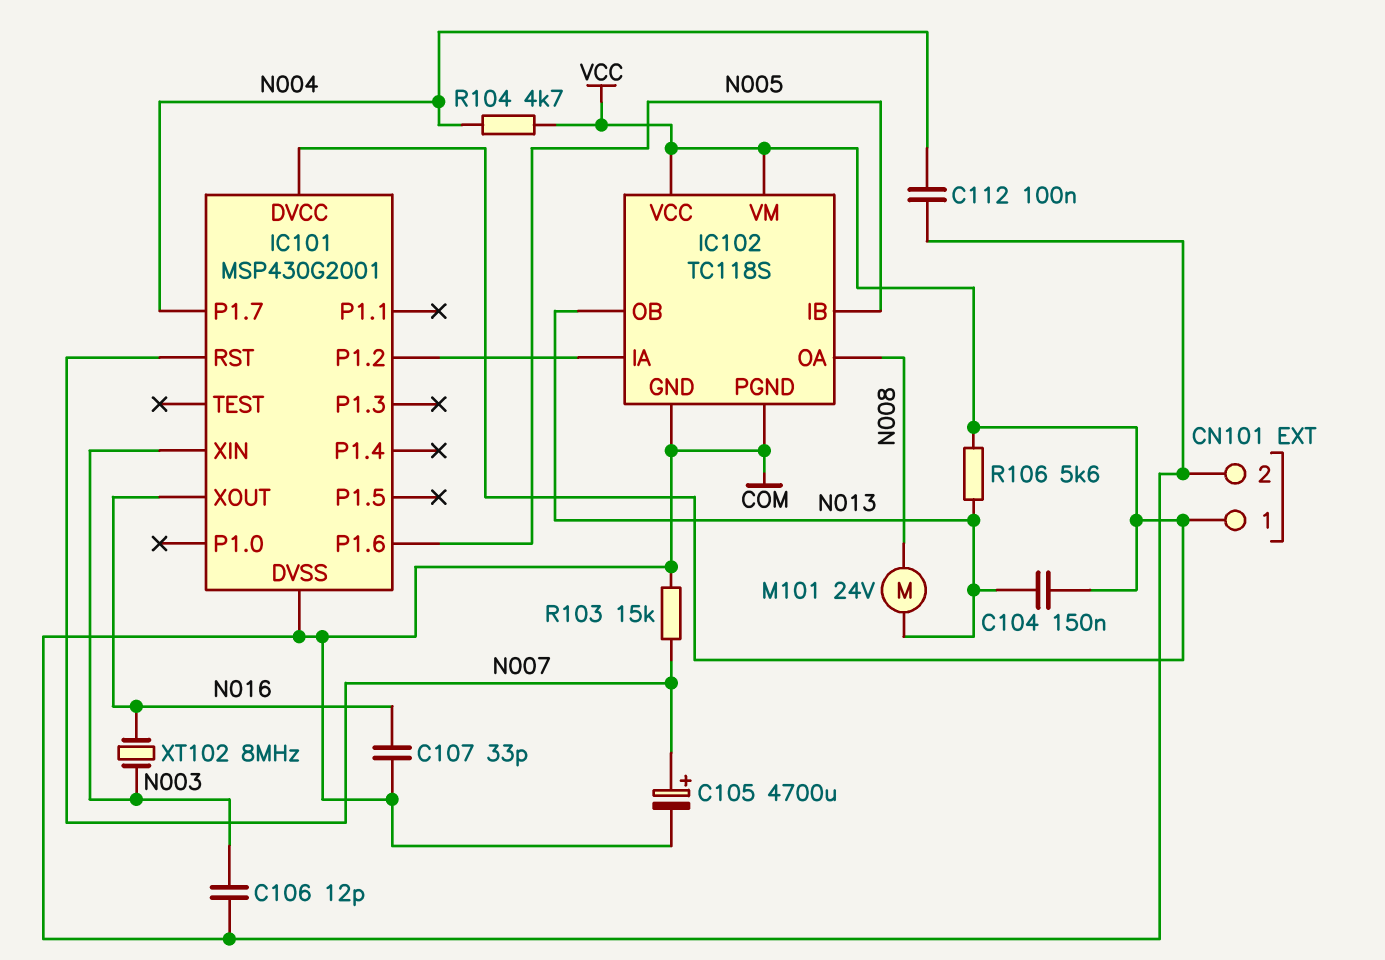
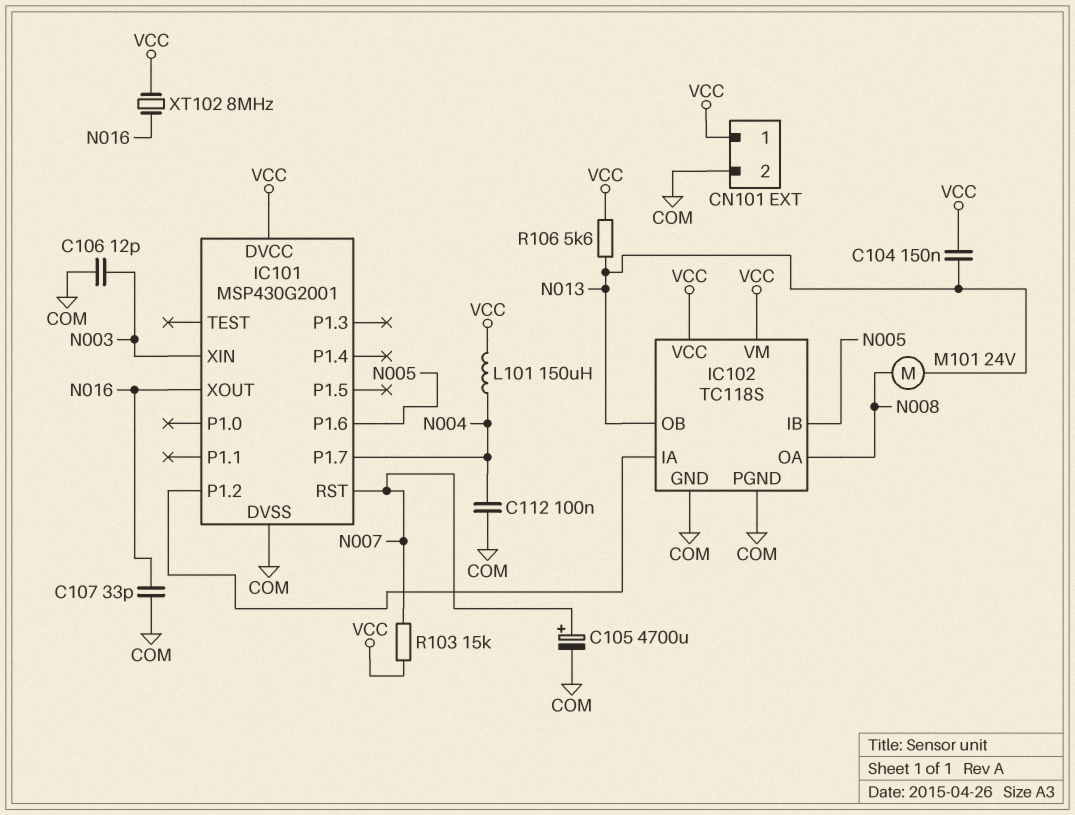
L101: none -> 150uH (N004, VCC)
R103: 15k (COM, N007) -> 15k (N007, VCC)
R104: 4.7k (N004, VCC) -> none
XT102: 8MHz (N003, N016) -> 8MHz (N016, VCC)

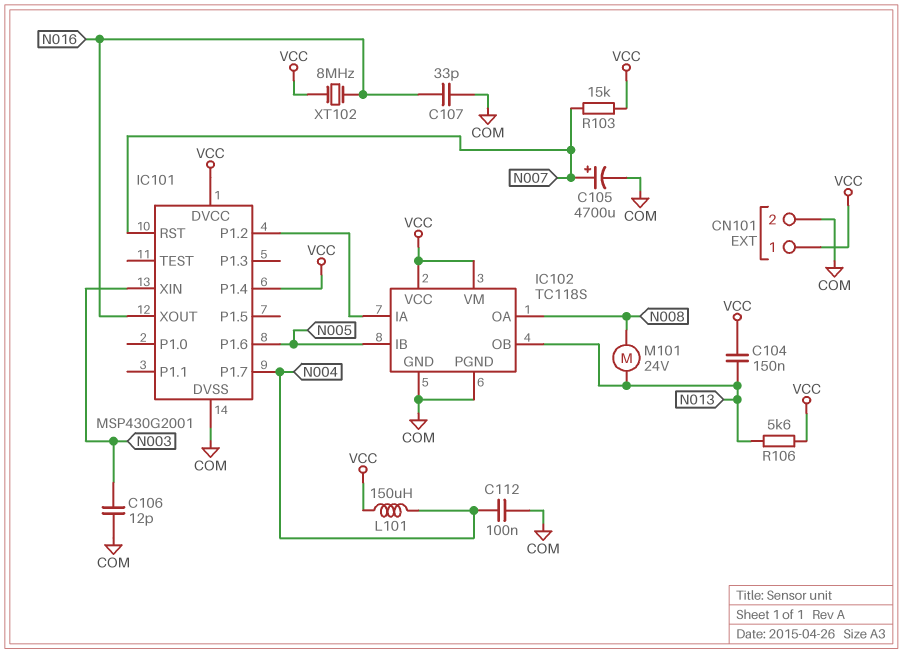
IC101 pin P1.4: none -> VCC

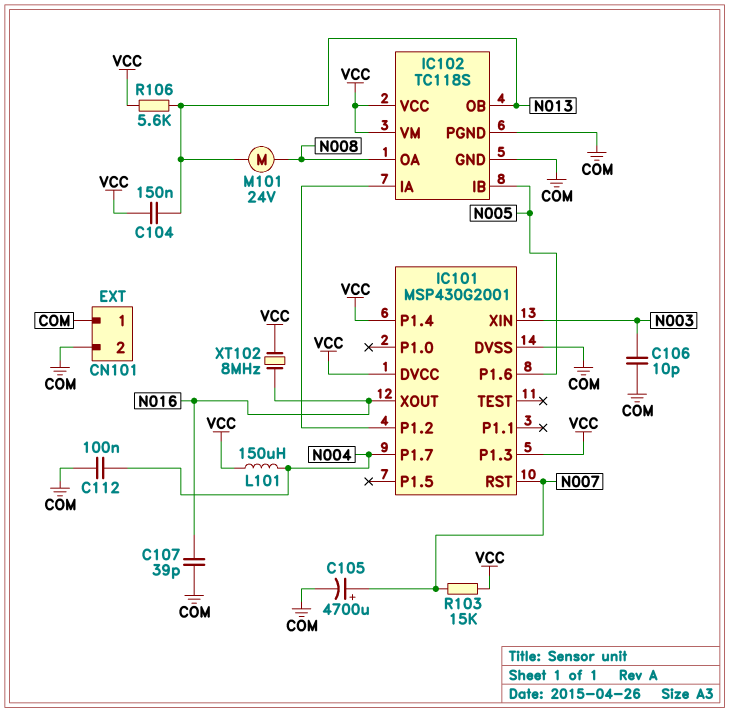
C106: 12pF (COM, N003) -> 10pF (COM, N003)
C107: 33pF (COM, N016) -> 39pF (COM, N016)
CN101 pin 1: VCC -> COM
IC101 pin P1.3: none -> VCC

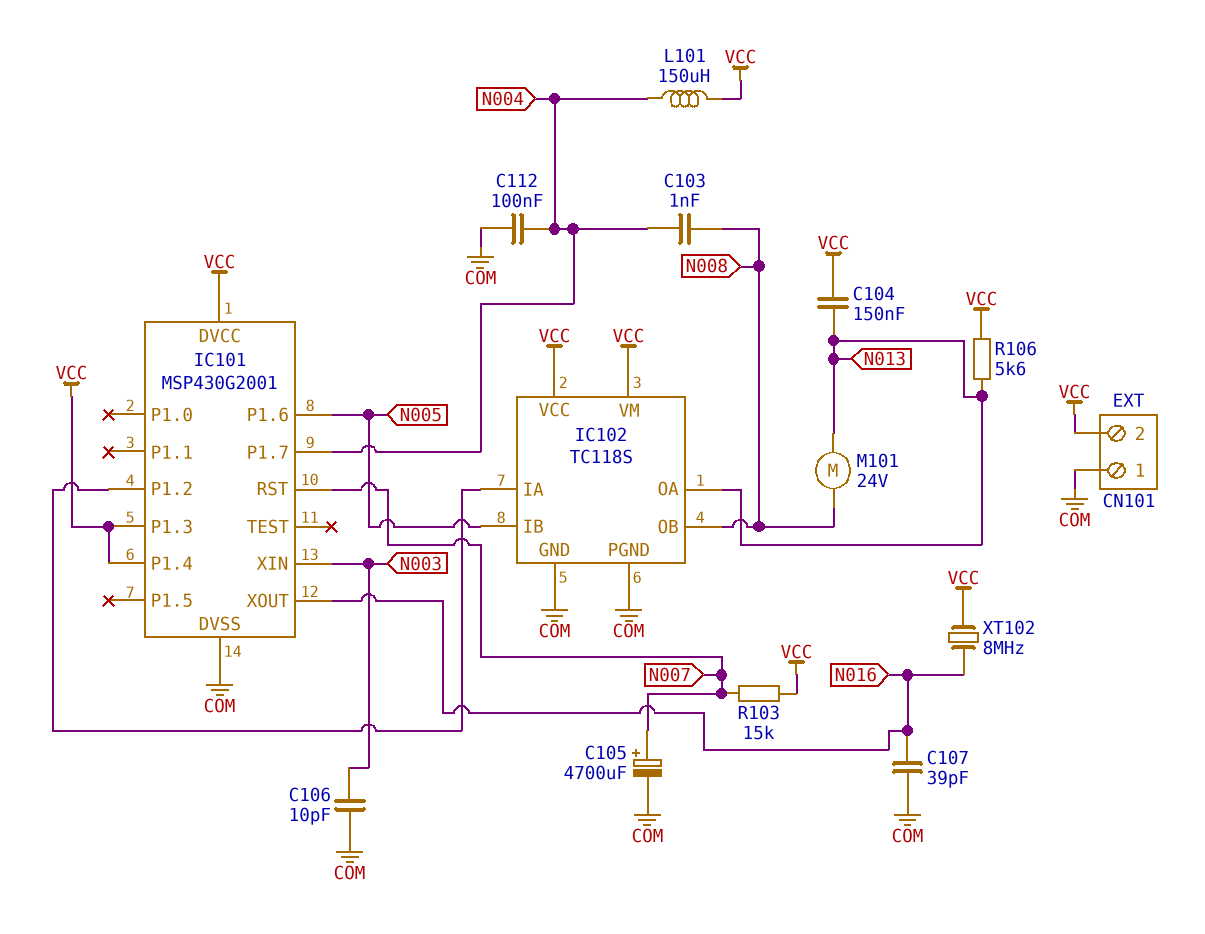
C103: none -> 1nF (N004, N008)
CN101 pin 2: COM -> VCC
IC102 pin OA: N008 -> N013
IC102 pin OB: N013 -> N008

